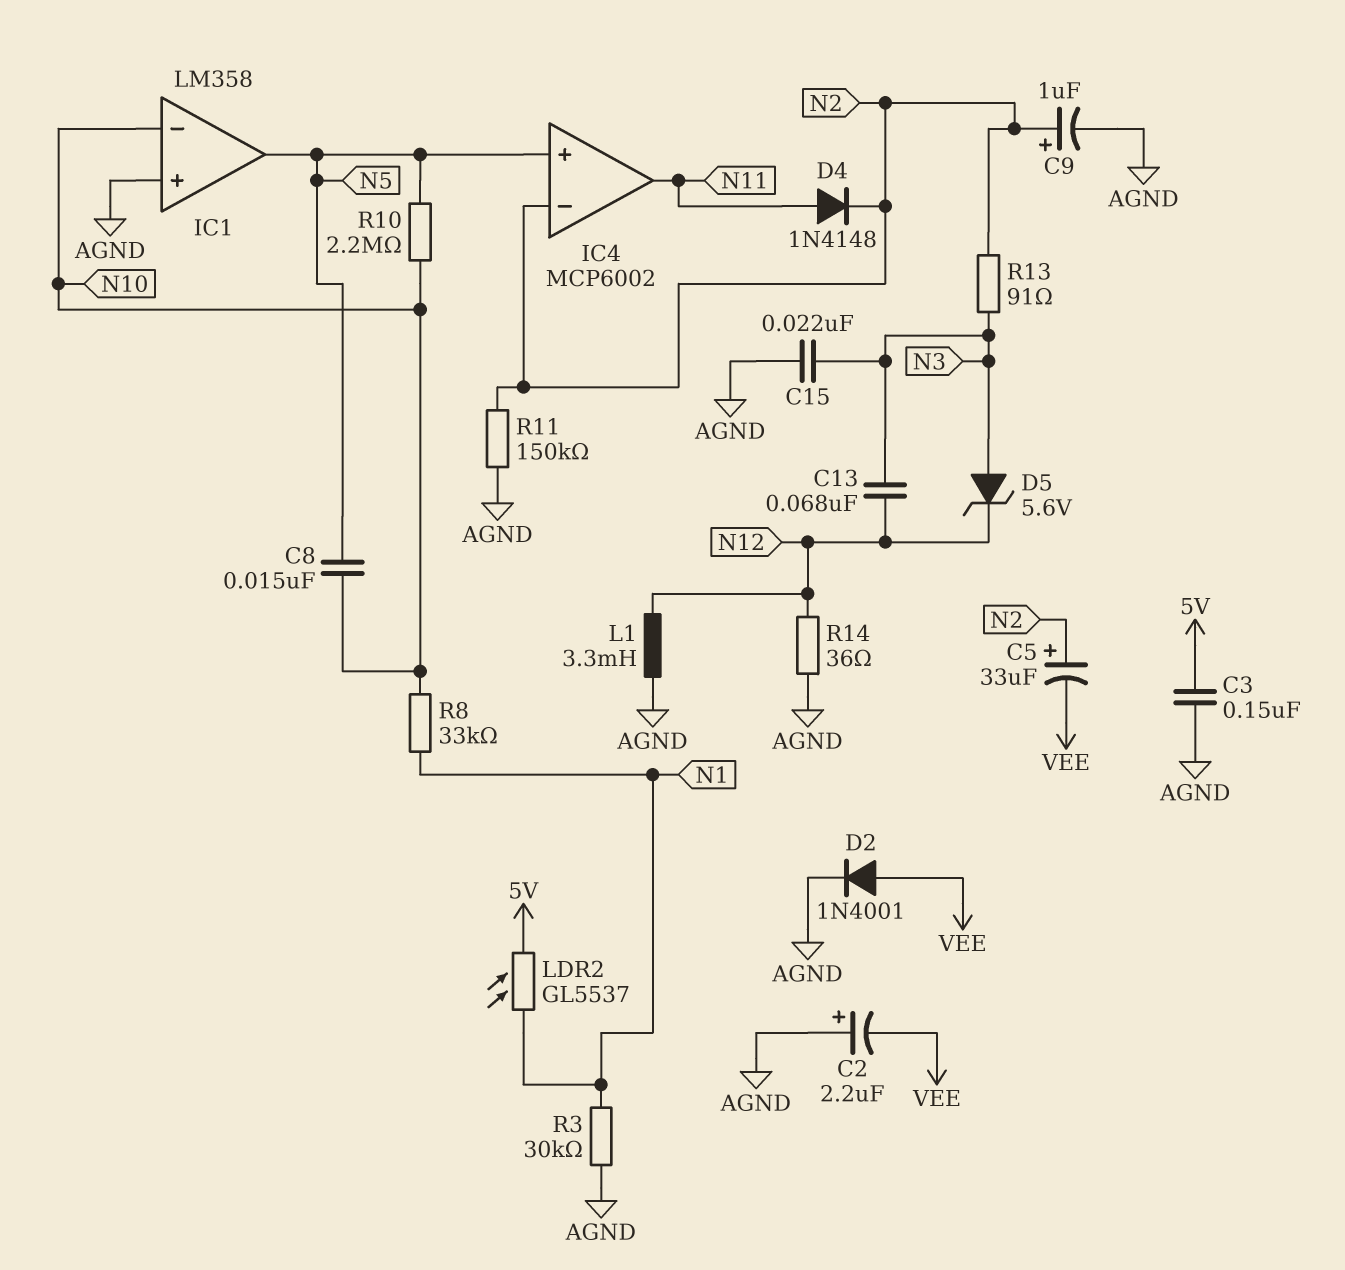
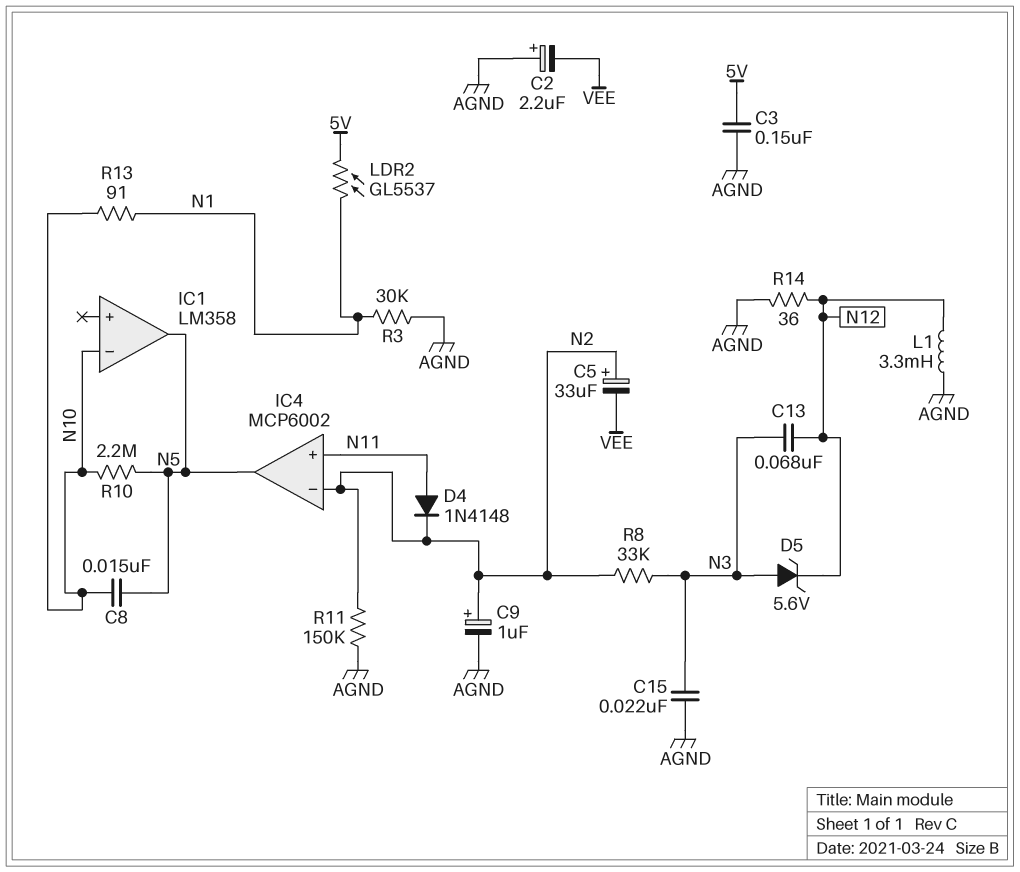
D2: diode 1N4001 (A VEE, K AGND) -> none
IC1 pin in+: AGND -> none
IC4 pin in+: N5 -> N11
IC4 pin out: N11 -> N5
R8: 33k (N1, N10) -> 33k (N2, N3)
R13: 91 (N2, N3) -> 91 (N1, N10)

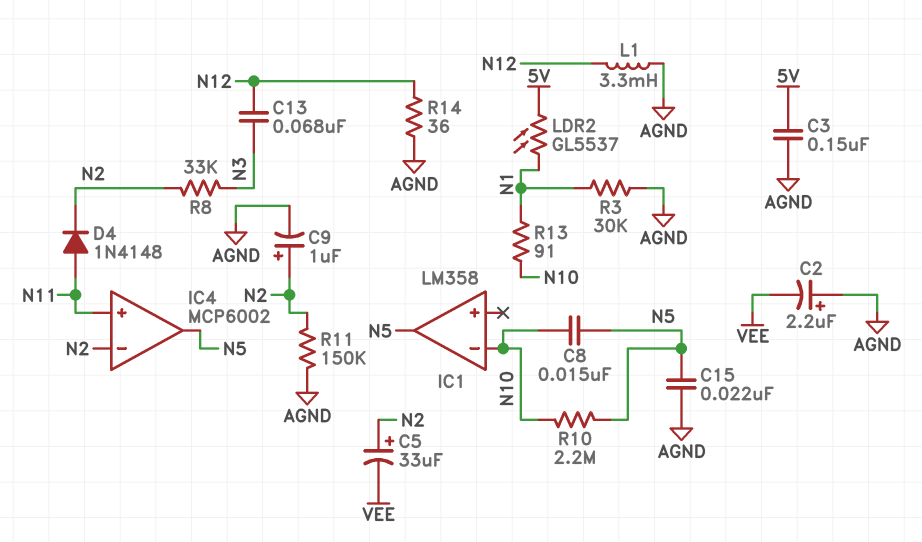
C15: 22nF (AGND, N3) -> 22nF (AGND, N5)
D5: zener 5.6V (A N3, K N12) -> none

